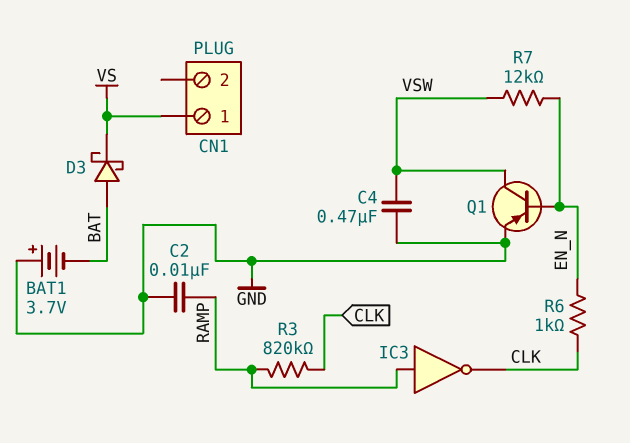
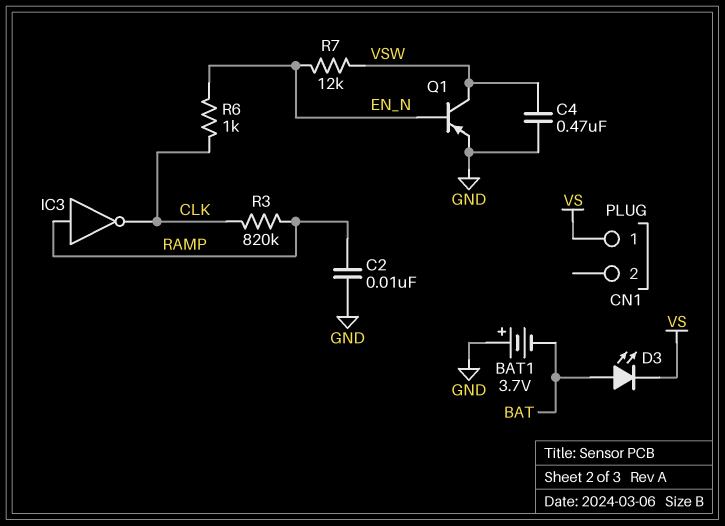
D3: schottky (A BAT, K VS) -> LED (A BAT, K VS)

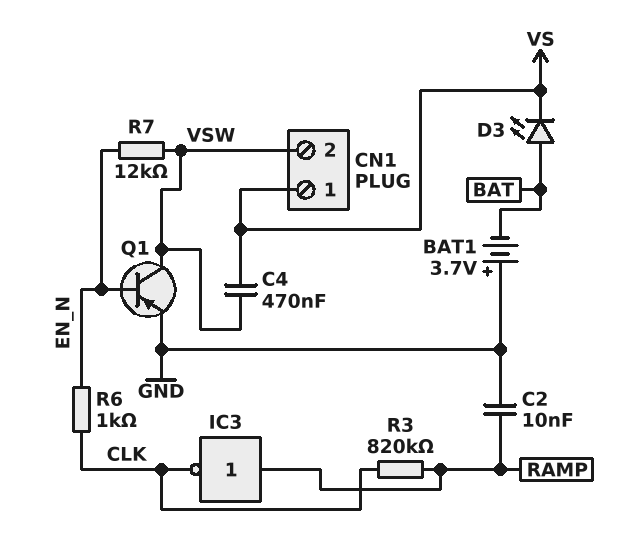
C4: 470nF (GND, VSW) -> 470nF (VS, VSW)
CN1 pin 2: none -> VSW

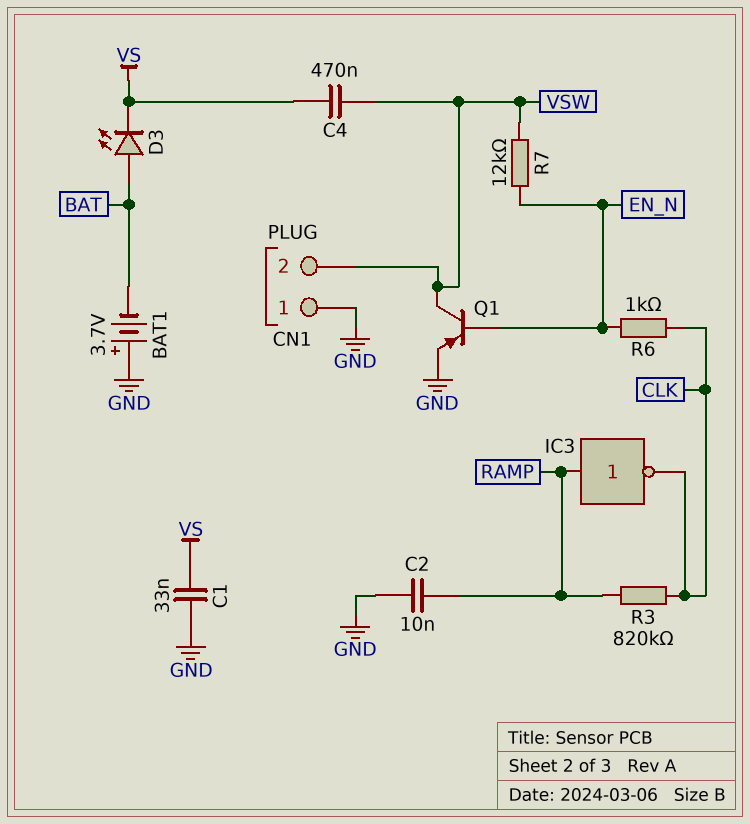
C1: none -> 33nF (GND, VS)
CN1 pin 1: VS -> GND

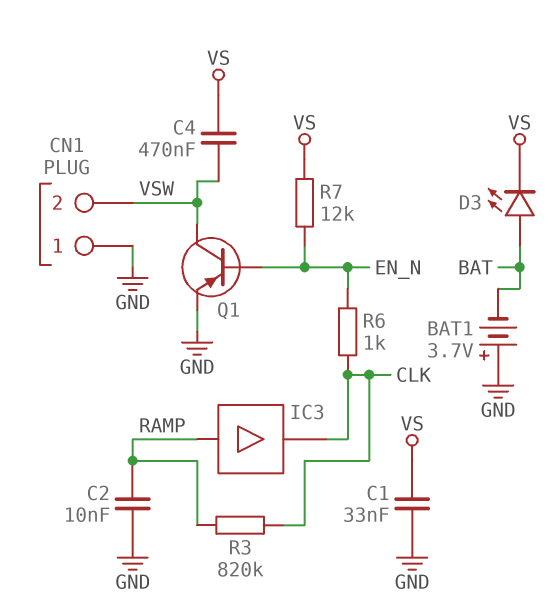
IC3: NOT (in RAMP, out CLK) -> buffer (in RAMP, out CLK)
R7: 12k (EN_N, VSW) -> 12k (EN_N, VS)

